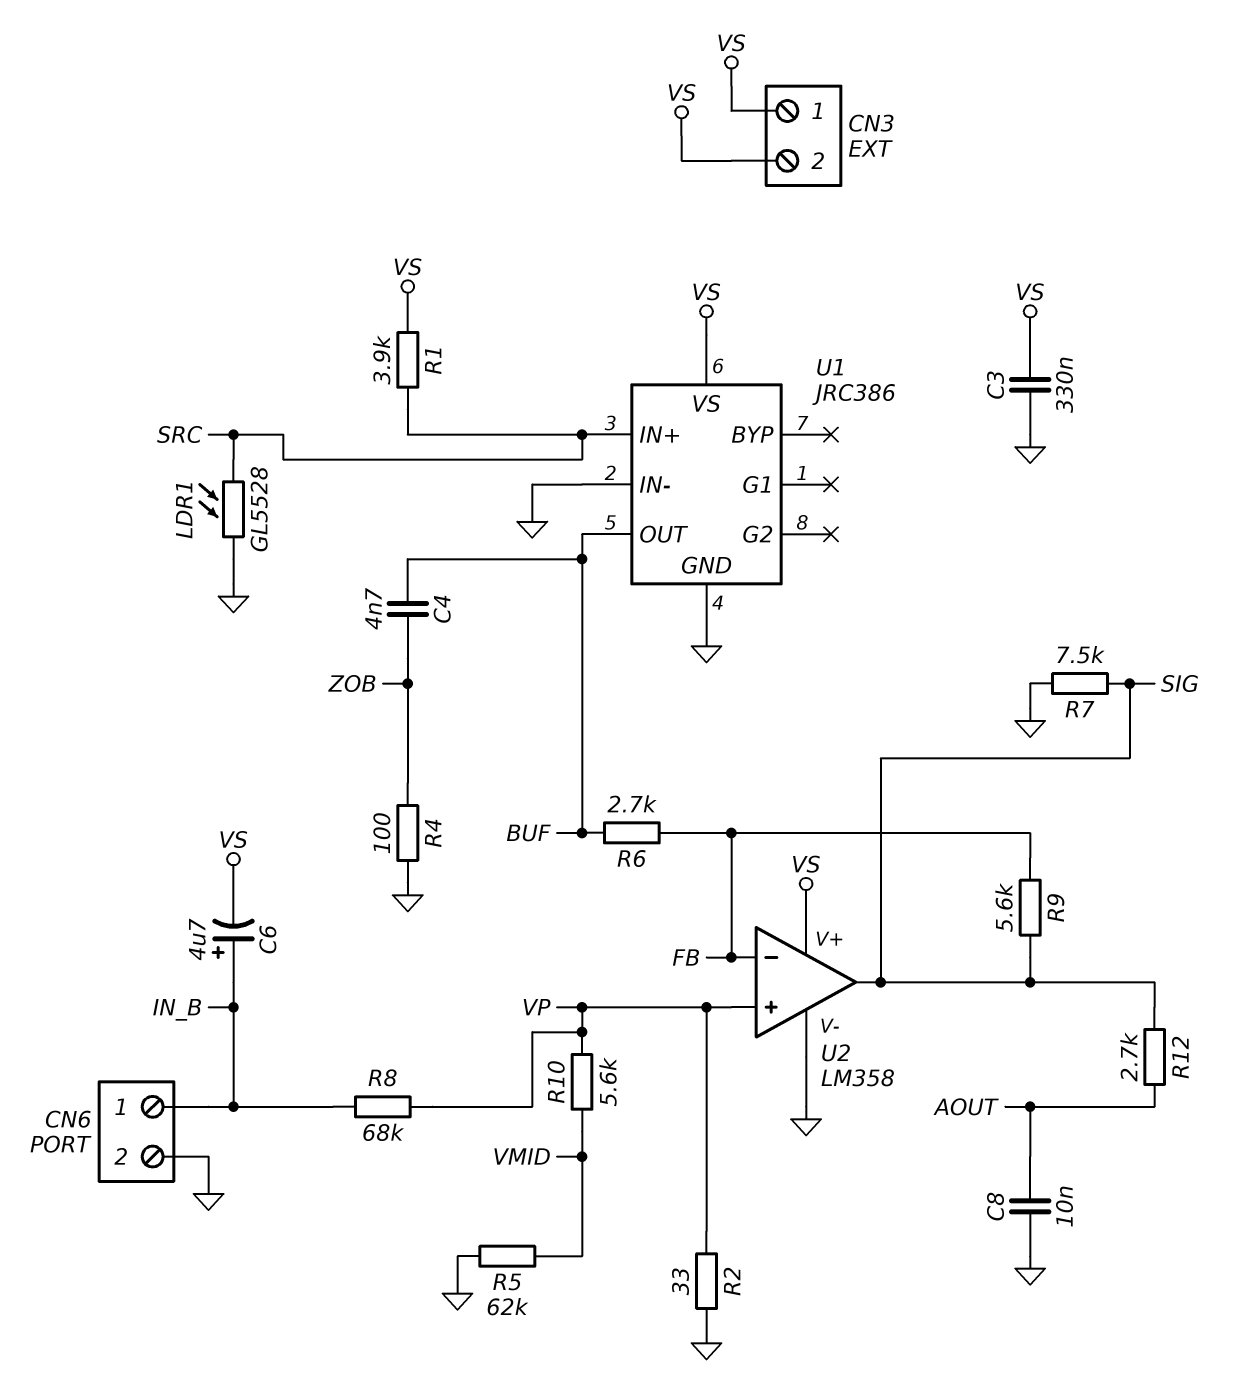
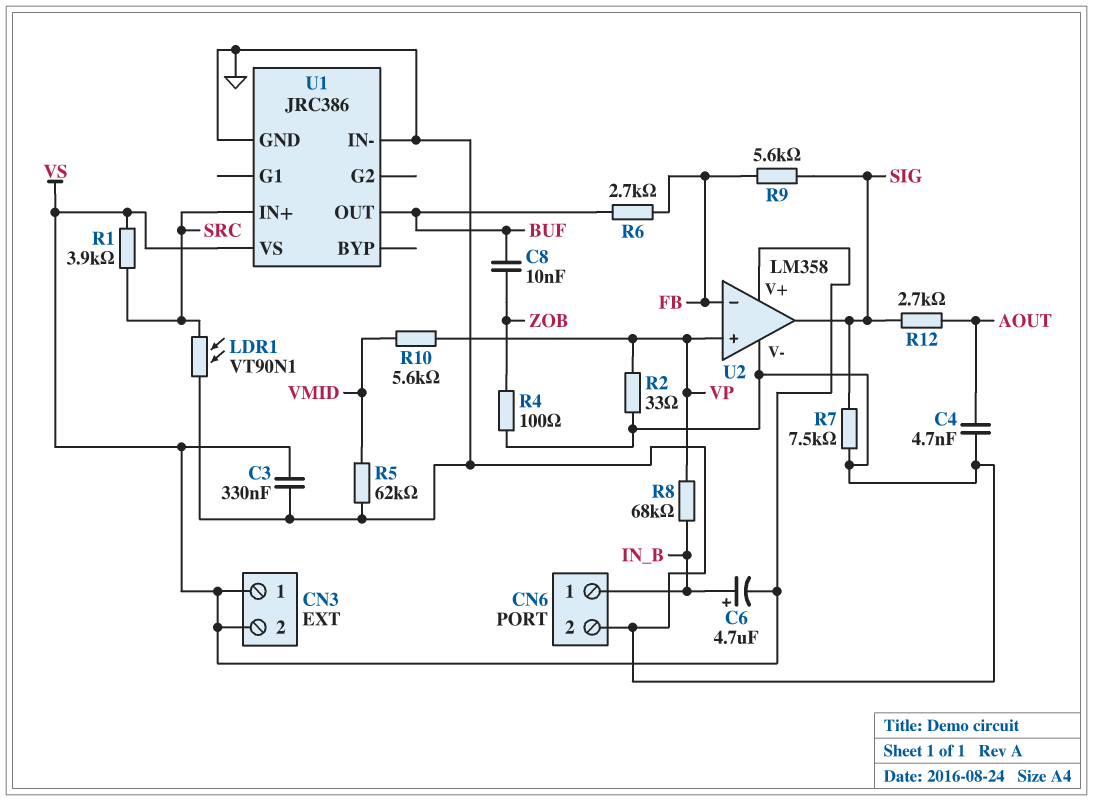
C4: 4.7nF (BUF, ZOB) -> 4.7nF (AOUT, GND)
C8: 10nF (AOUT, GND) -> 10nF (BUF, ZOB)
LDR1: GL5528 (GND, SRC) -> VT90N1 (GND, SRC)

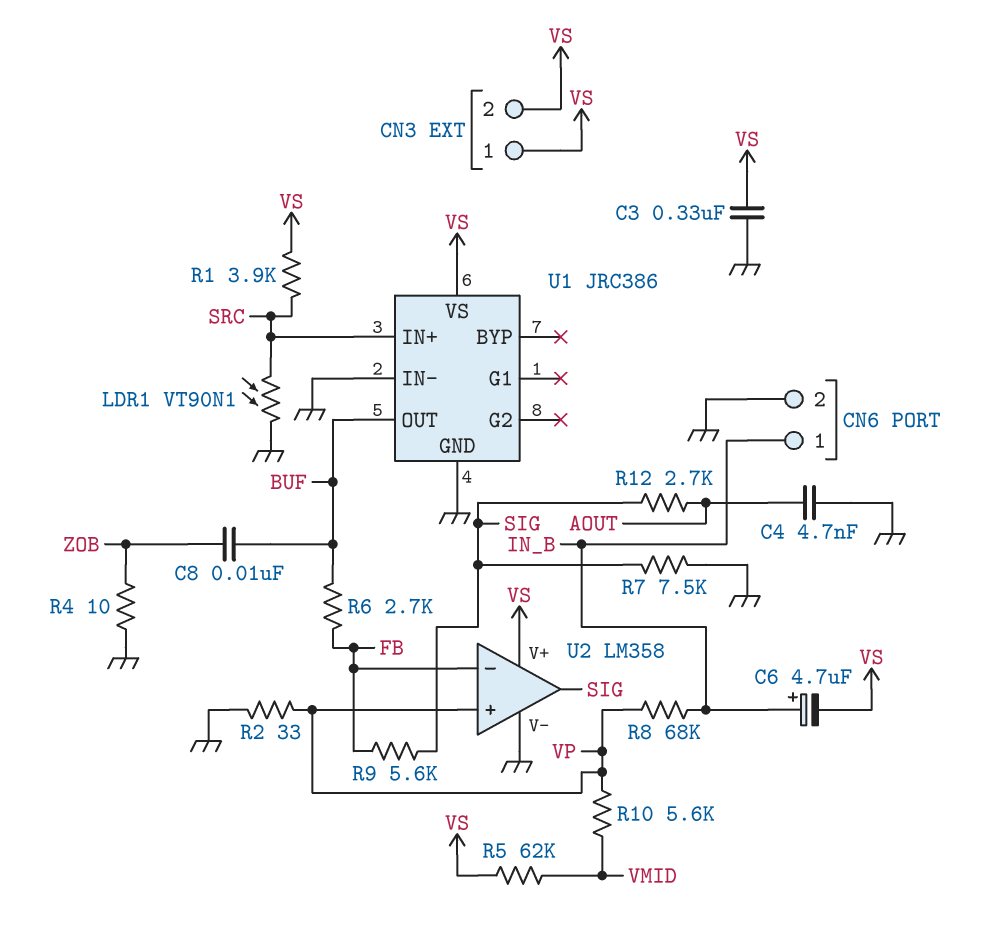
R4: 100 (GND, ZOB) -> 10 (GND, ZOB)
R5: 62k (GND, VMID) -> 62k (VMID, VS)

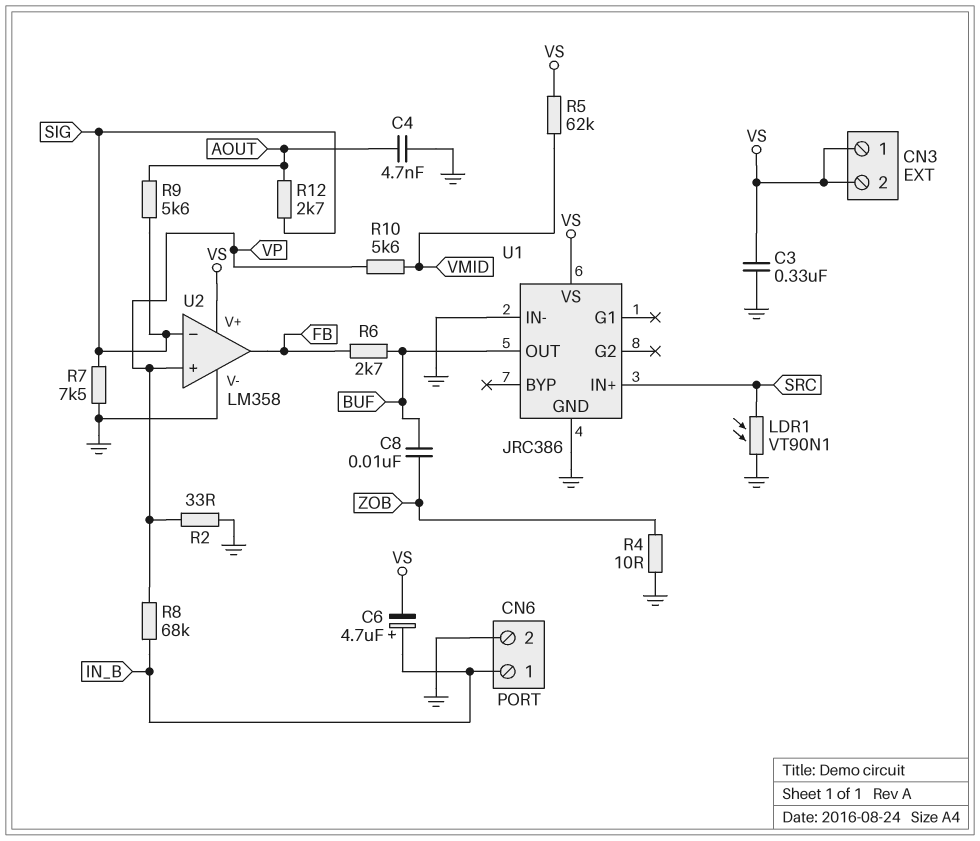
R1: 3.9k (SRC, VS) -> none
R9: 5.6k (FB, SIG) -> 5.6k (AOUT, SIG)
U2 pin in-: FB -> SIG
U2 pin out: SIG -> FB

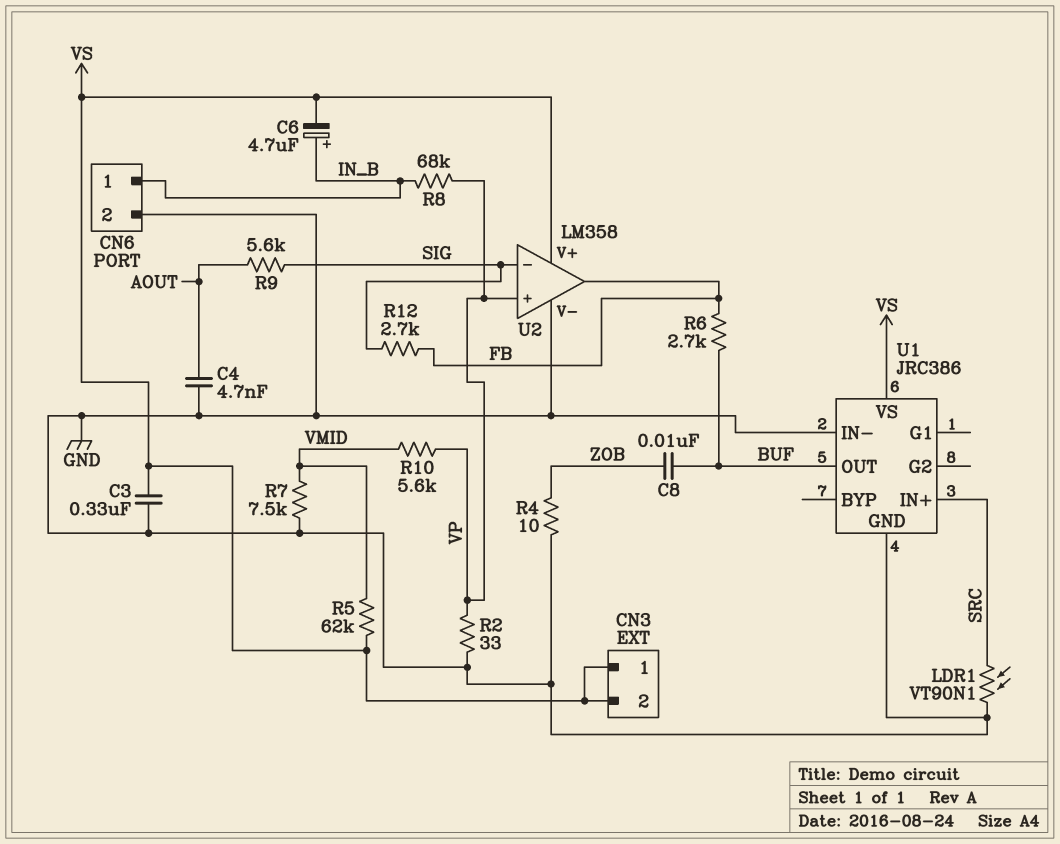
R7: 7.5k (GND, SIG) -> 7.5k (GND, VMID)
R12: 2.7k (AOUT, SIG) -> 2.7k (FB, SIG)

